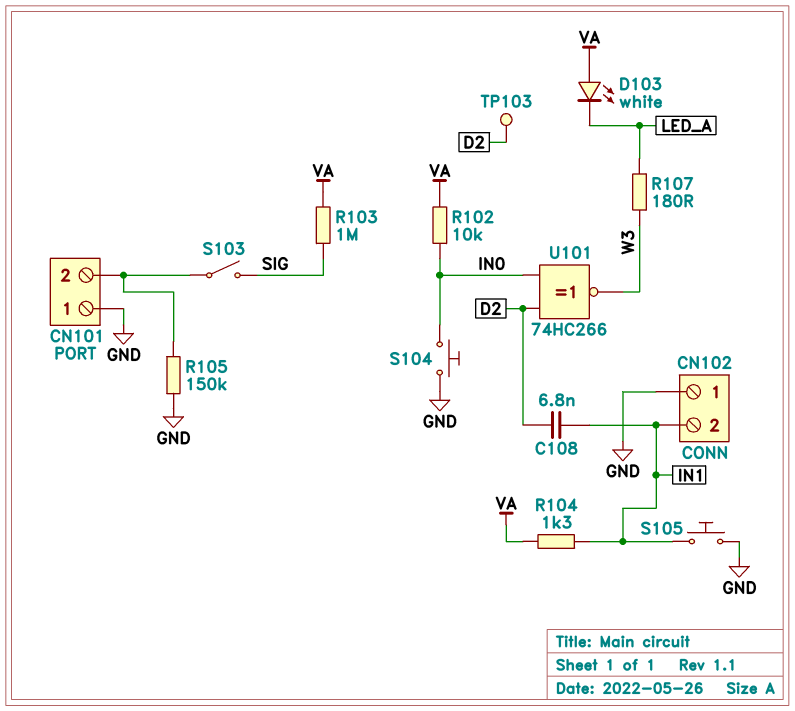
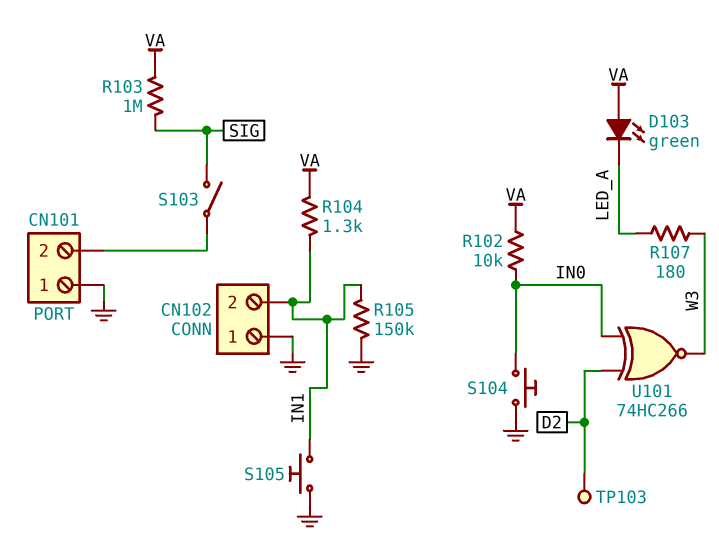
C108: 6.8nF (D2, IN1) -> none
D103: LED white (A VA, K LED_A) -> LED green (A VA, K LED_A)
R105: 150k (CN101/2, GND) -> 150k (GND, IN1)

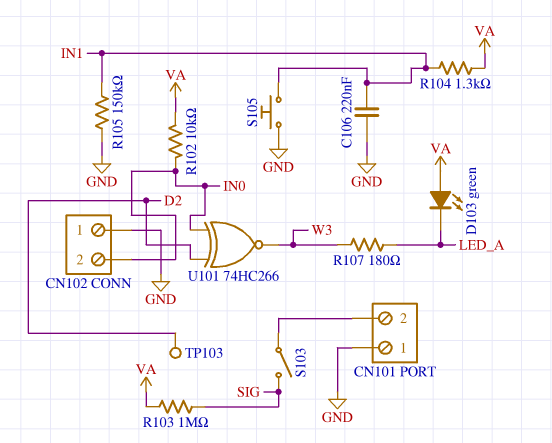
C106: none -> 220nF (GND, IN1)
CN102 pin 2: IN1 -> IN0
S104: button (GND, IN0) -> none

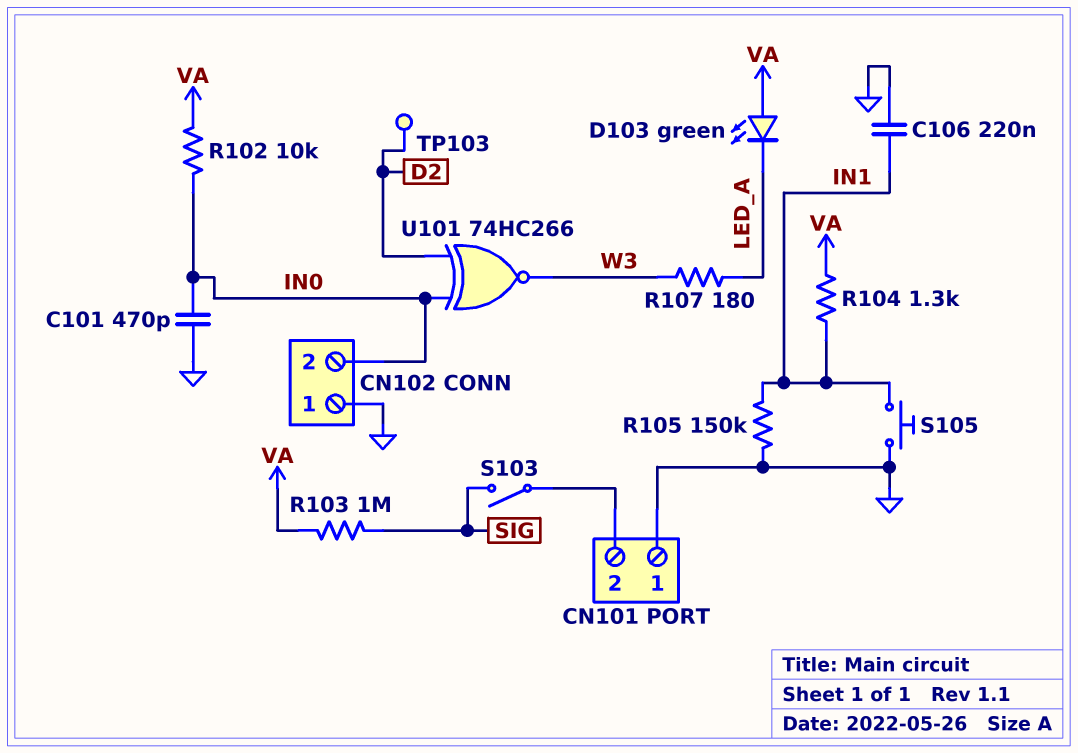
C101: none -> 470pF (GND, IN0)

